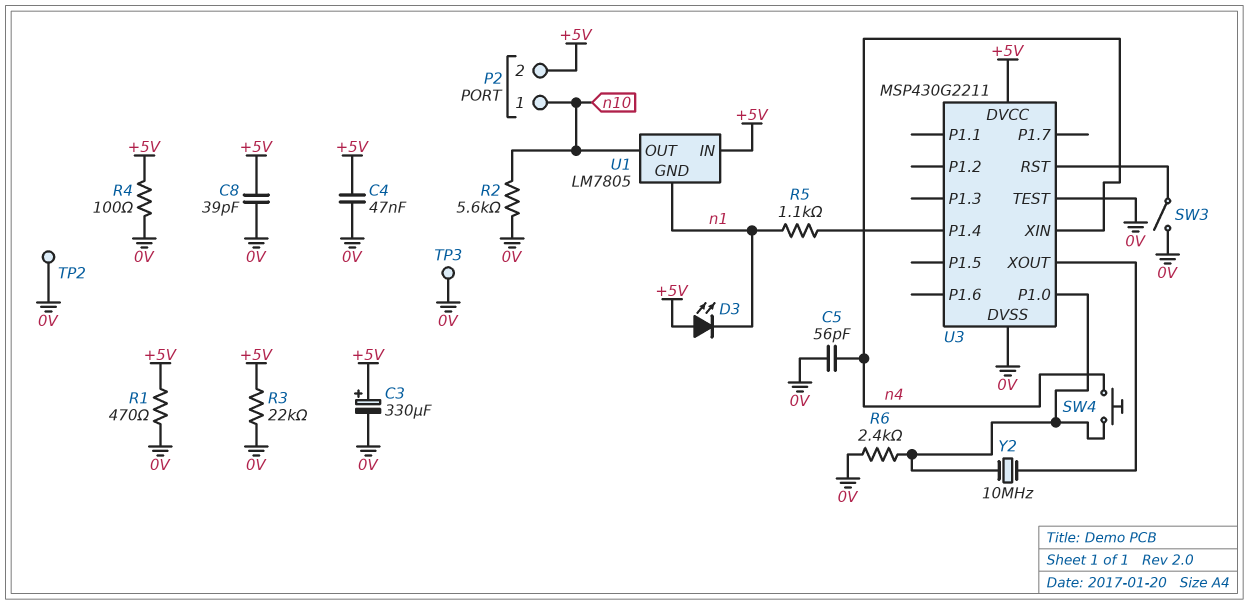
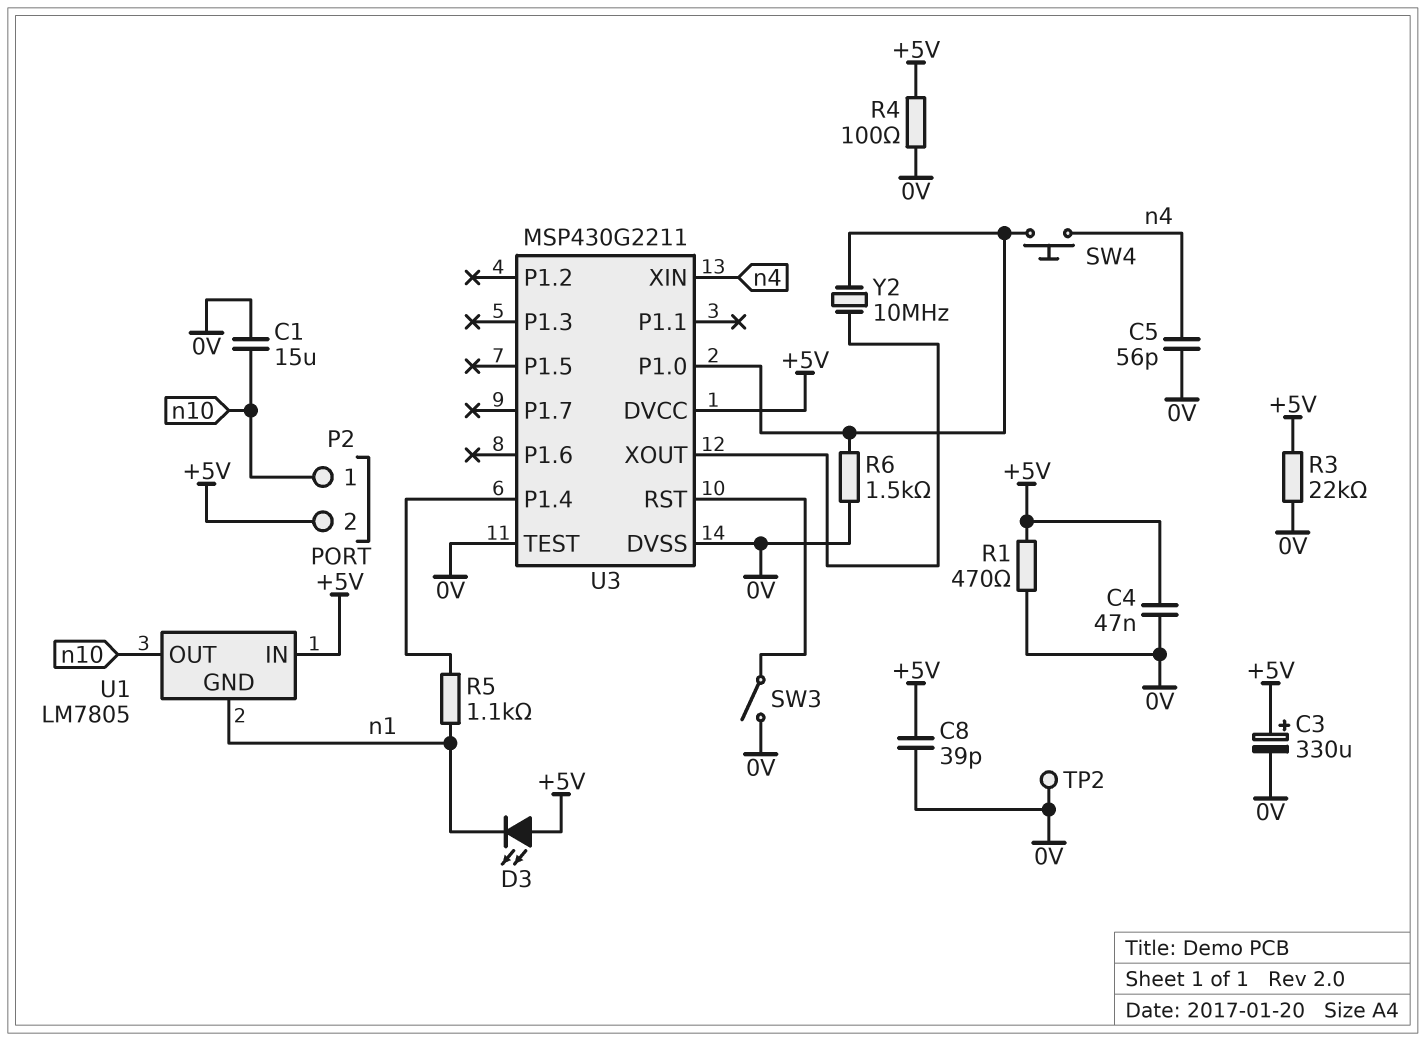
C1: none -> 15uF (0V, n10)
R2: 5.6k (0V, n10) -> none
R6: 2.4k (0V, U3/P1.0) -> 1.5k (0V, U3/P1.0)
TP3: test point (0V) -> none

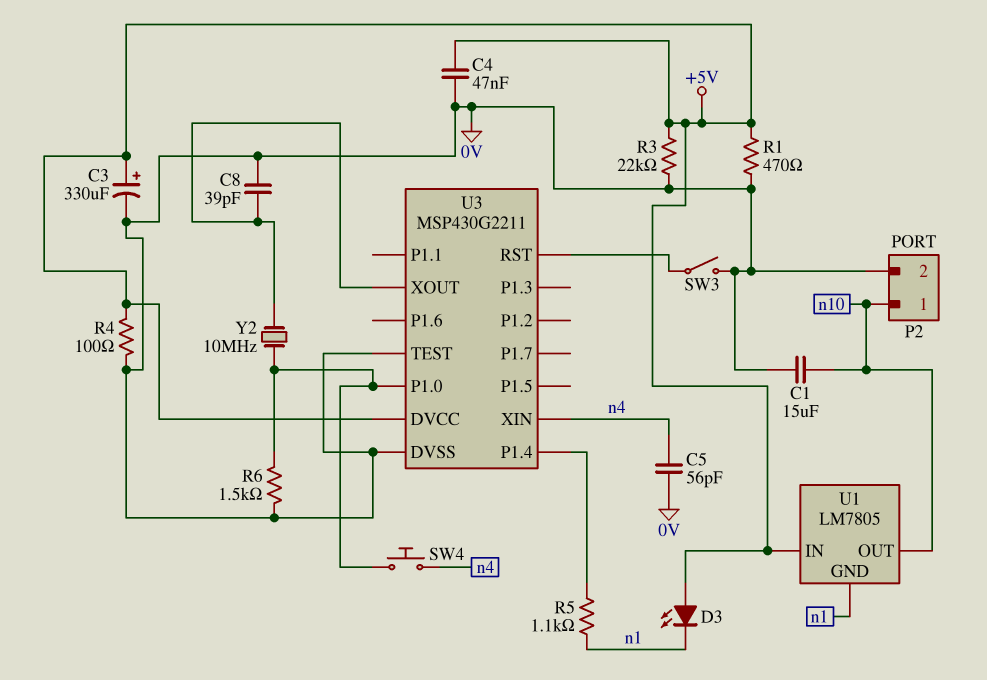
C8: 39pF (+5V, 0V) -> 39pF (0V, U3/XOUT)
P2 pin 2: +5V -> 0V
TP2: test point (0V) -> none

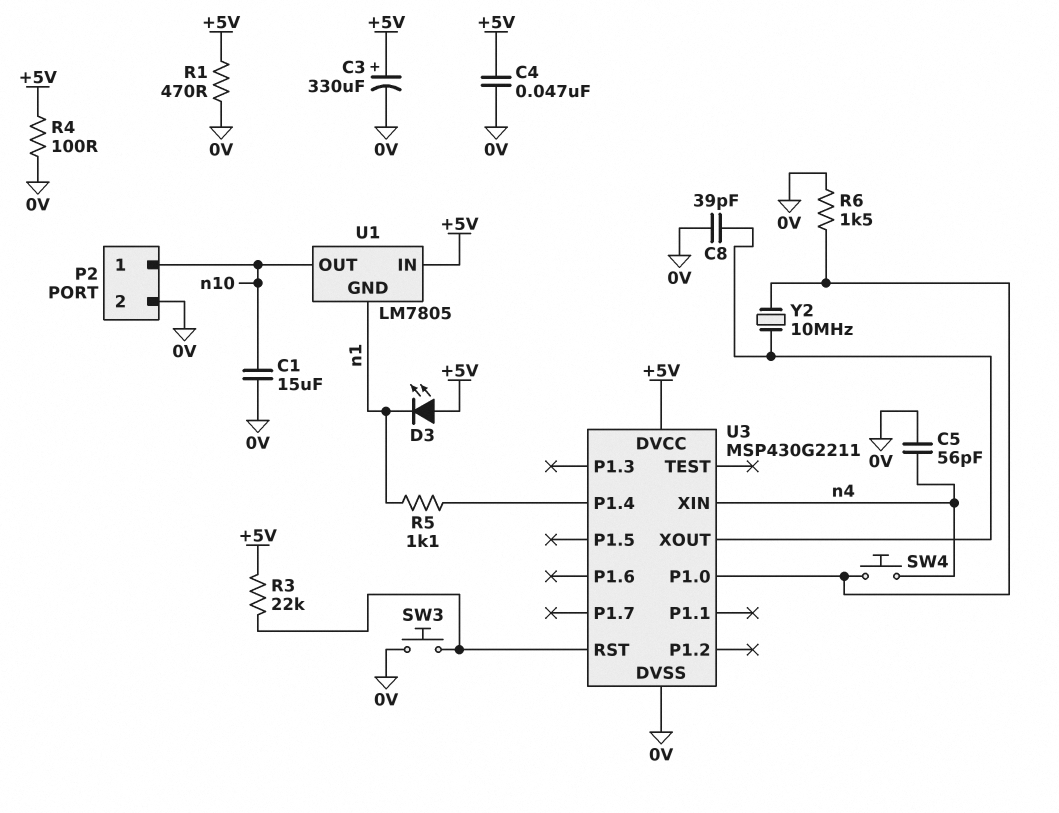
R3: 22k (+5V, 0V) -> 22k (+5V, U3/RST)
SW3: switch (0V, U3/RST) -> button (0V, U3/RST)
U3 pin TEST: 0V -> none

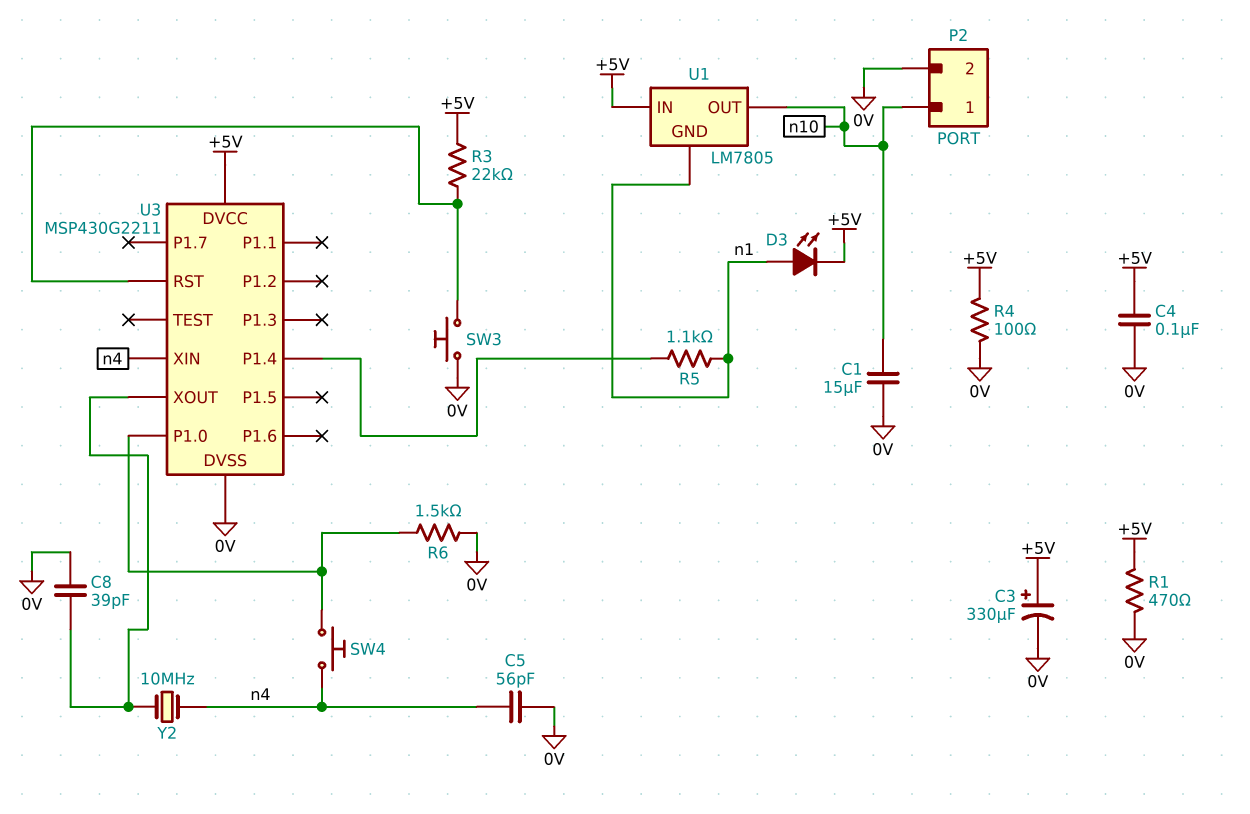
C4: 47nF (+5V, 0V) -> 100nF (+5V, 0V)
D3: LED (A +5V, K n1) -> LED (A n1, K +5V)
Y2: 10MHz (U3/P1.0, U3/XOUT) -> 10MHz (U3/XOUT, n4)

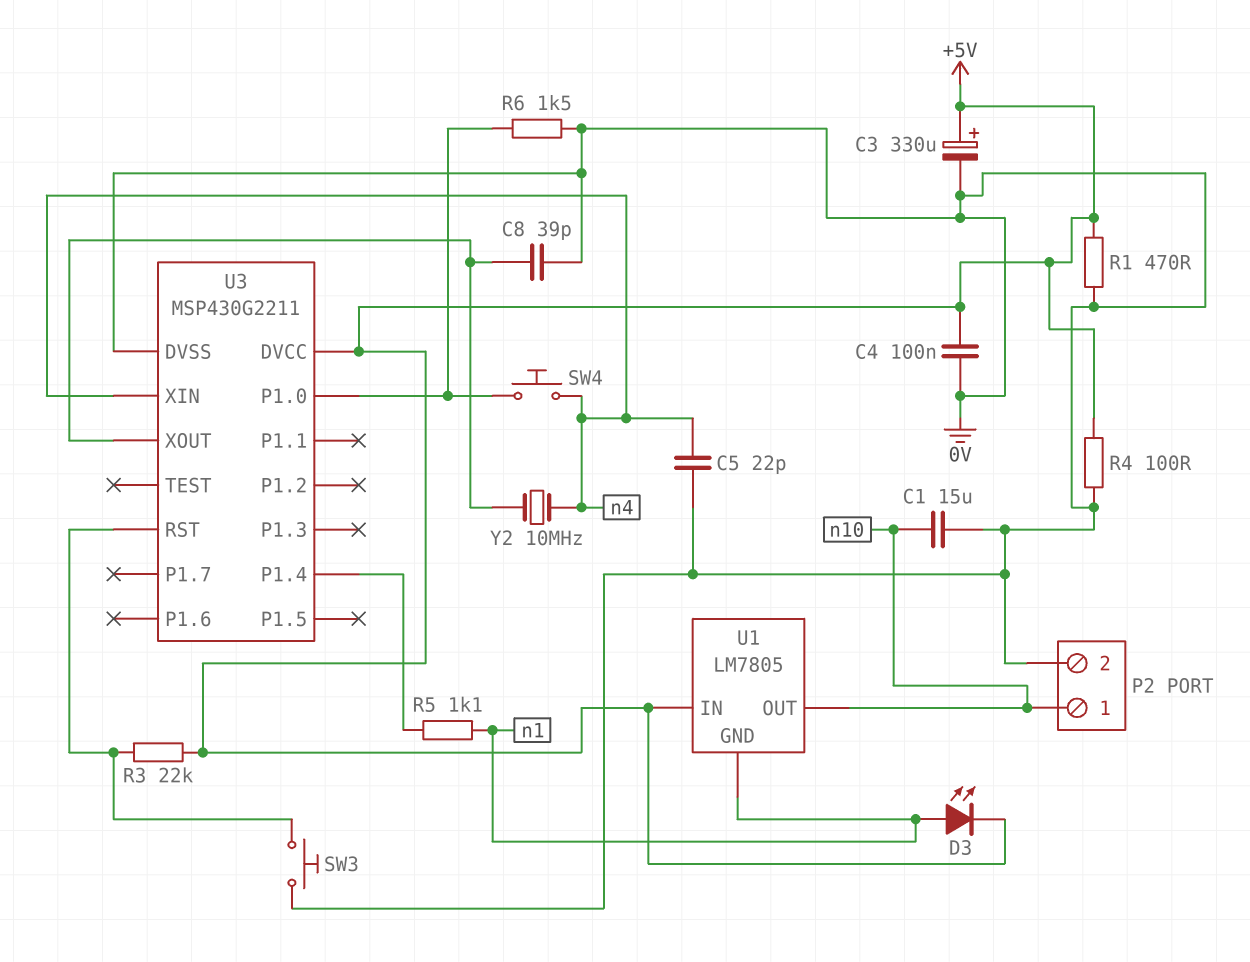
C5: 56pF (0V, n4) -> 22pF (0V, n4)

